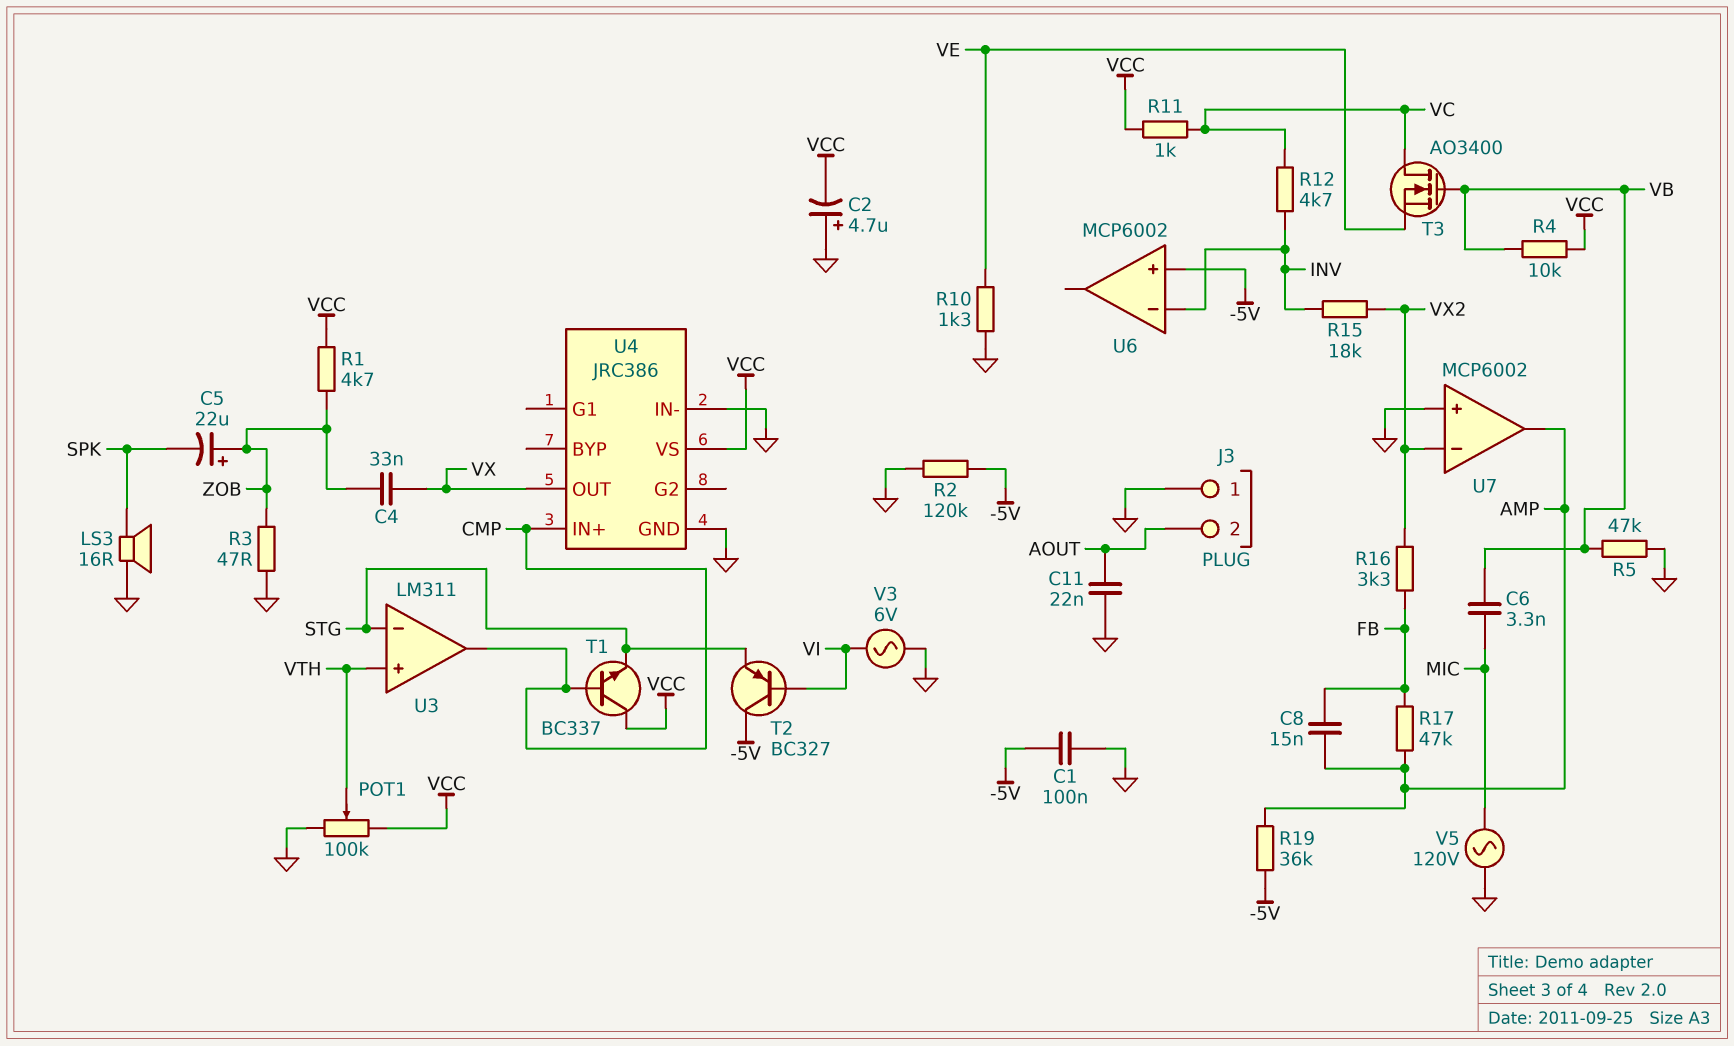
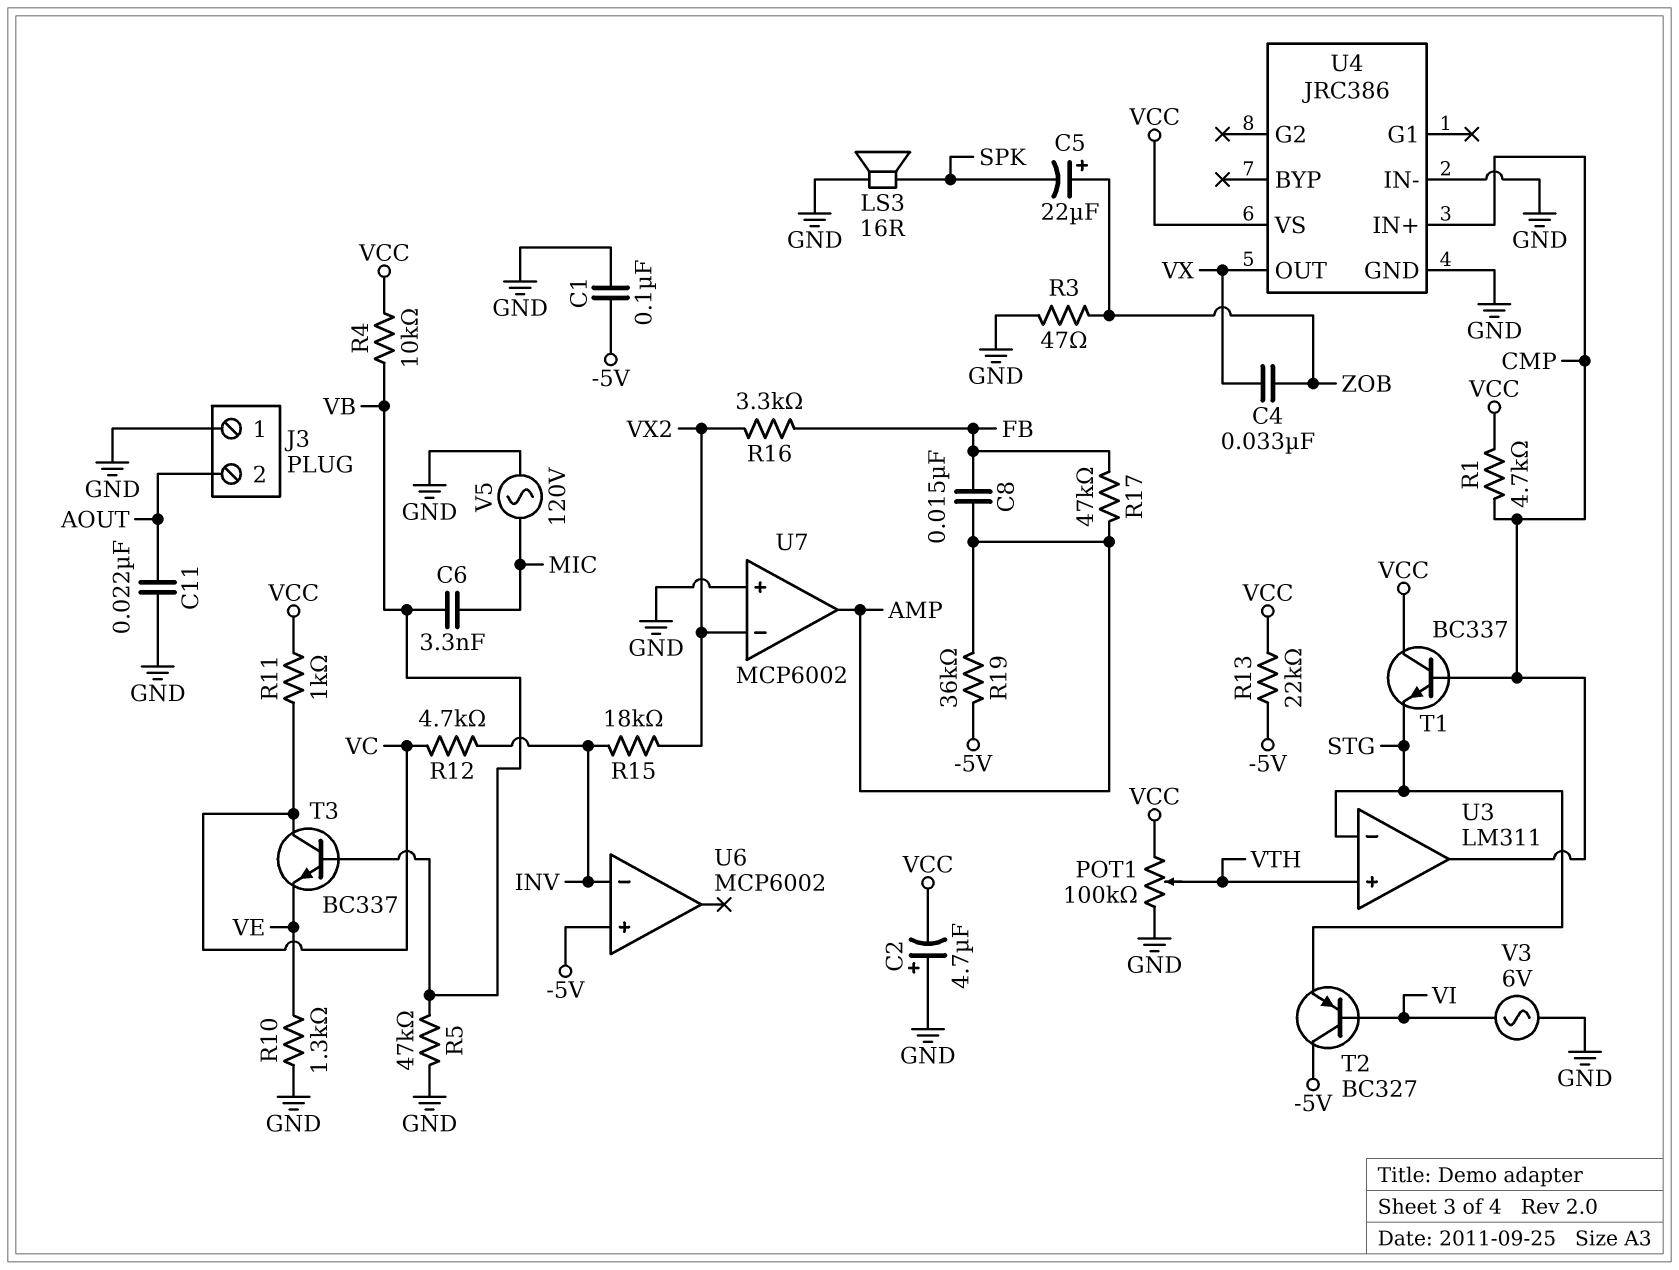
R1: 4.7k (VCC, ZOB) -> 4.7k (CMP, VCC)
R2: 120k (-5V, GND) -> none
R13: none -> 22k (-5V, VCC)
T3: NMOS AO3400 (G VB, D VC, S VE) -> NPN BC337 (B VB, C VC, E VE)

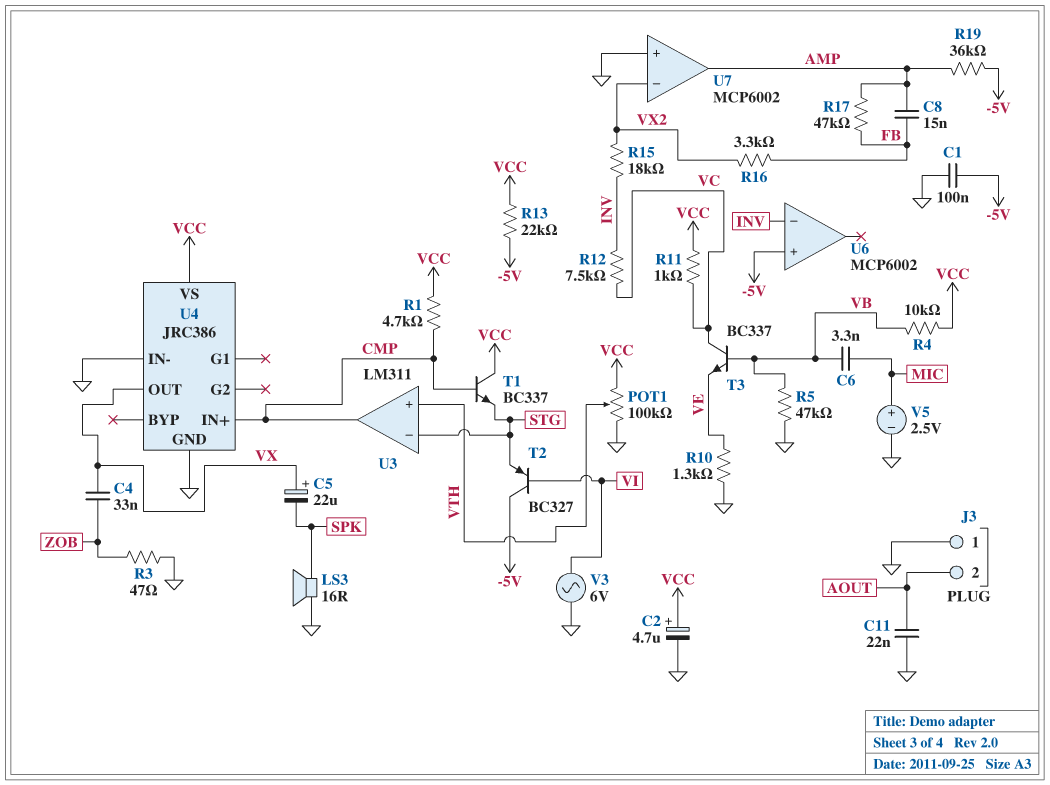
C2: 4.7uF (plus GND, minus VCC) -> 4.7uF (plus VCC, minus GND)
C5: 22uF (plus ZOB, minus SPK) -> 22uF (plus VX, minus SPK)
R12: 4.7k (INV, VC) -> 7.5k (INV, VC)
V5: AC 120V (GND, MIC) -> 2.5V (plus MIC, minus GND)

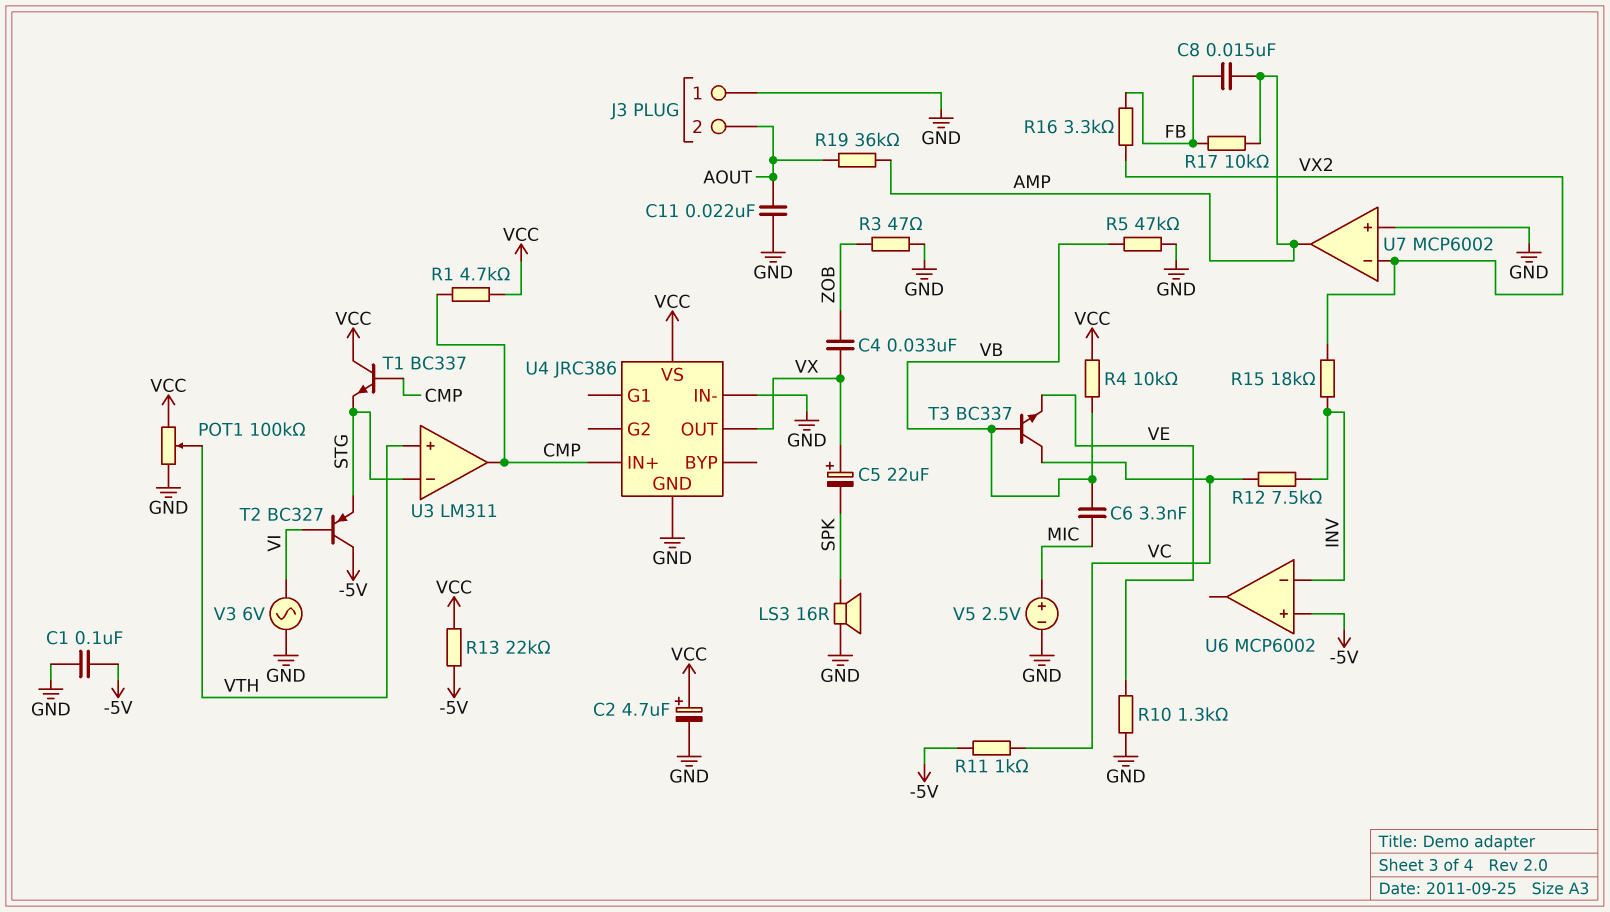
R11: 1k (VC, VCC) -> 1k (-5V, VC)
R17: 47k (AMP, FB) -> 10k (AMP, FB)
R19: 36k (-5V, AMP) -> 36k (AMP, AOUT)

